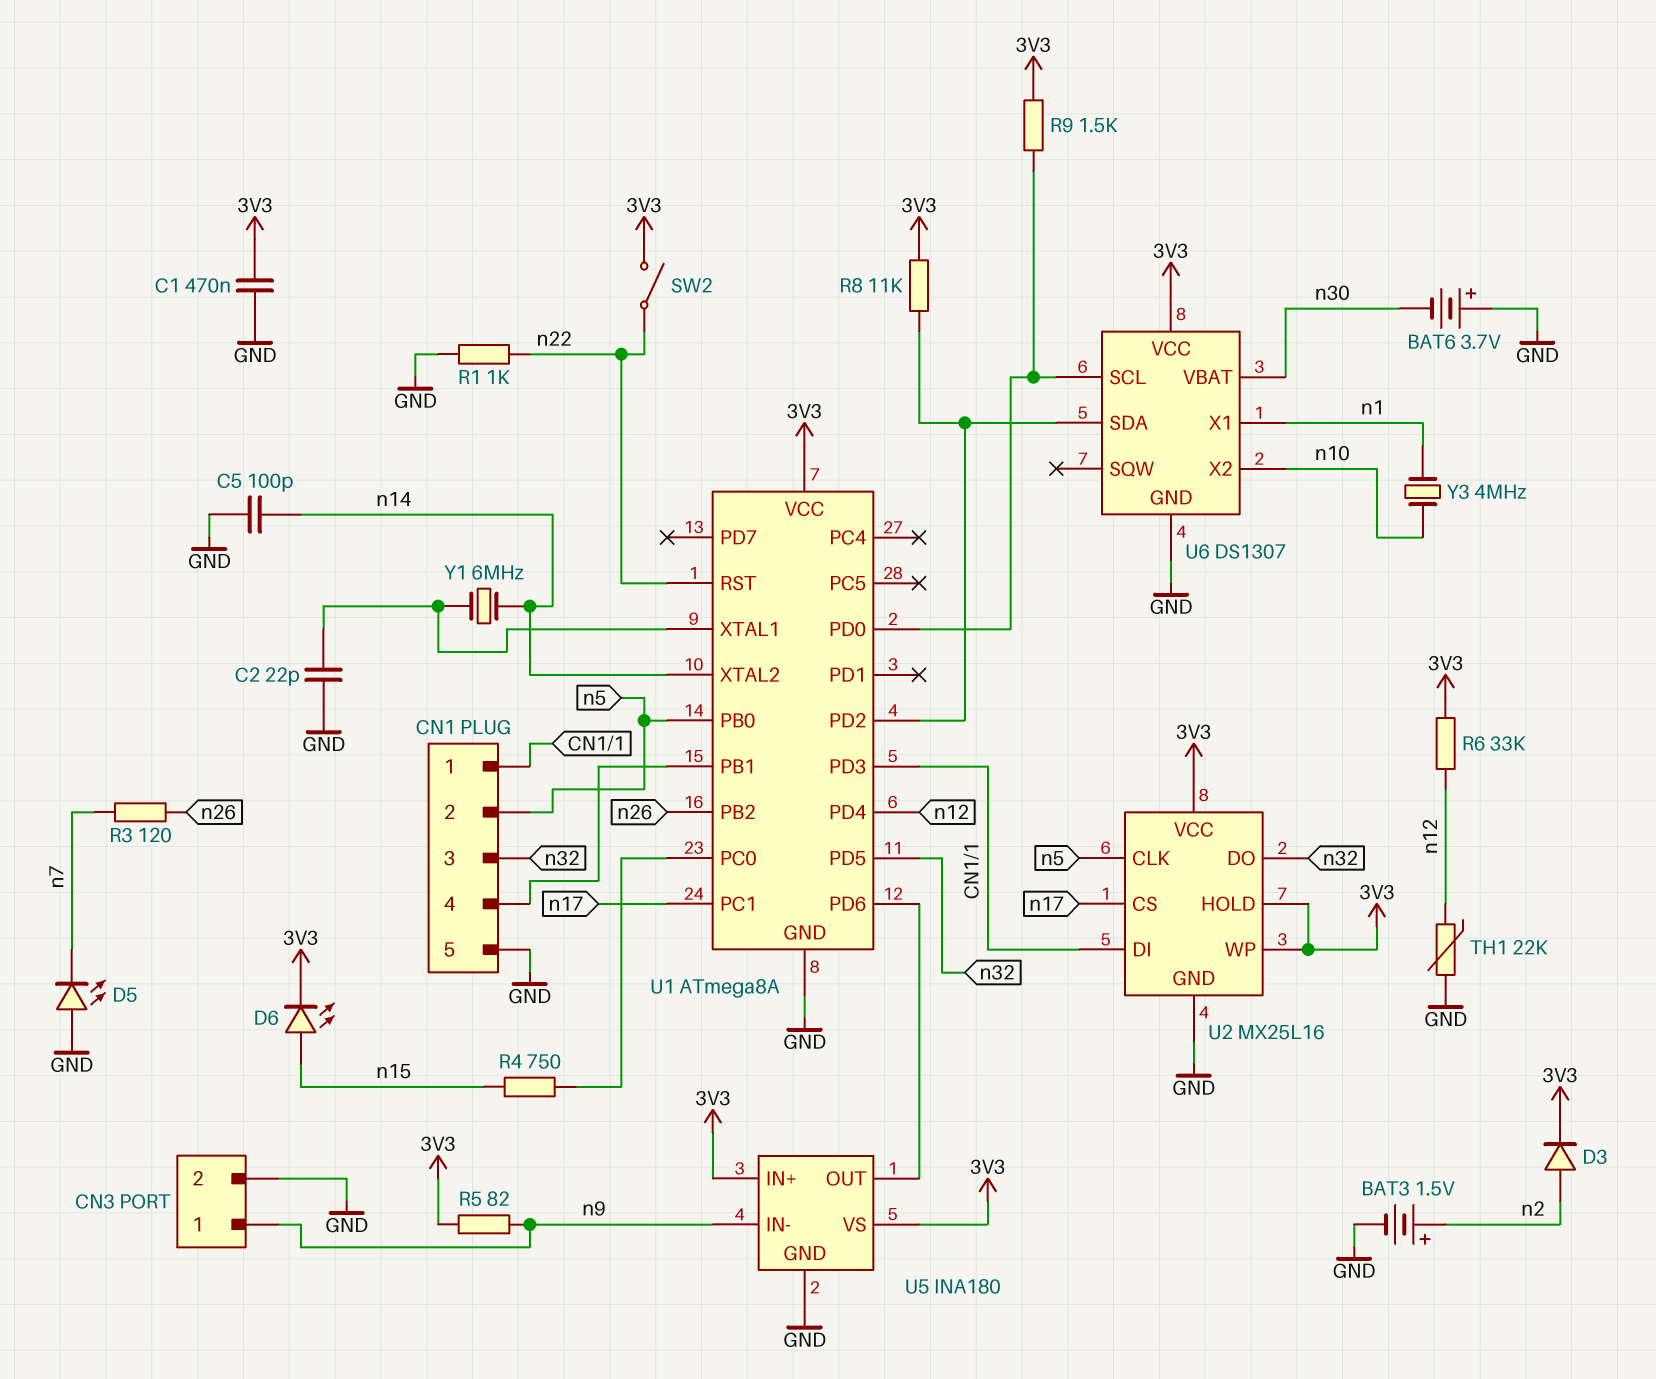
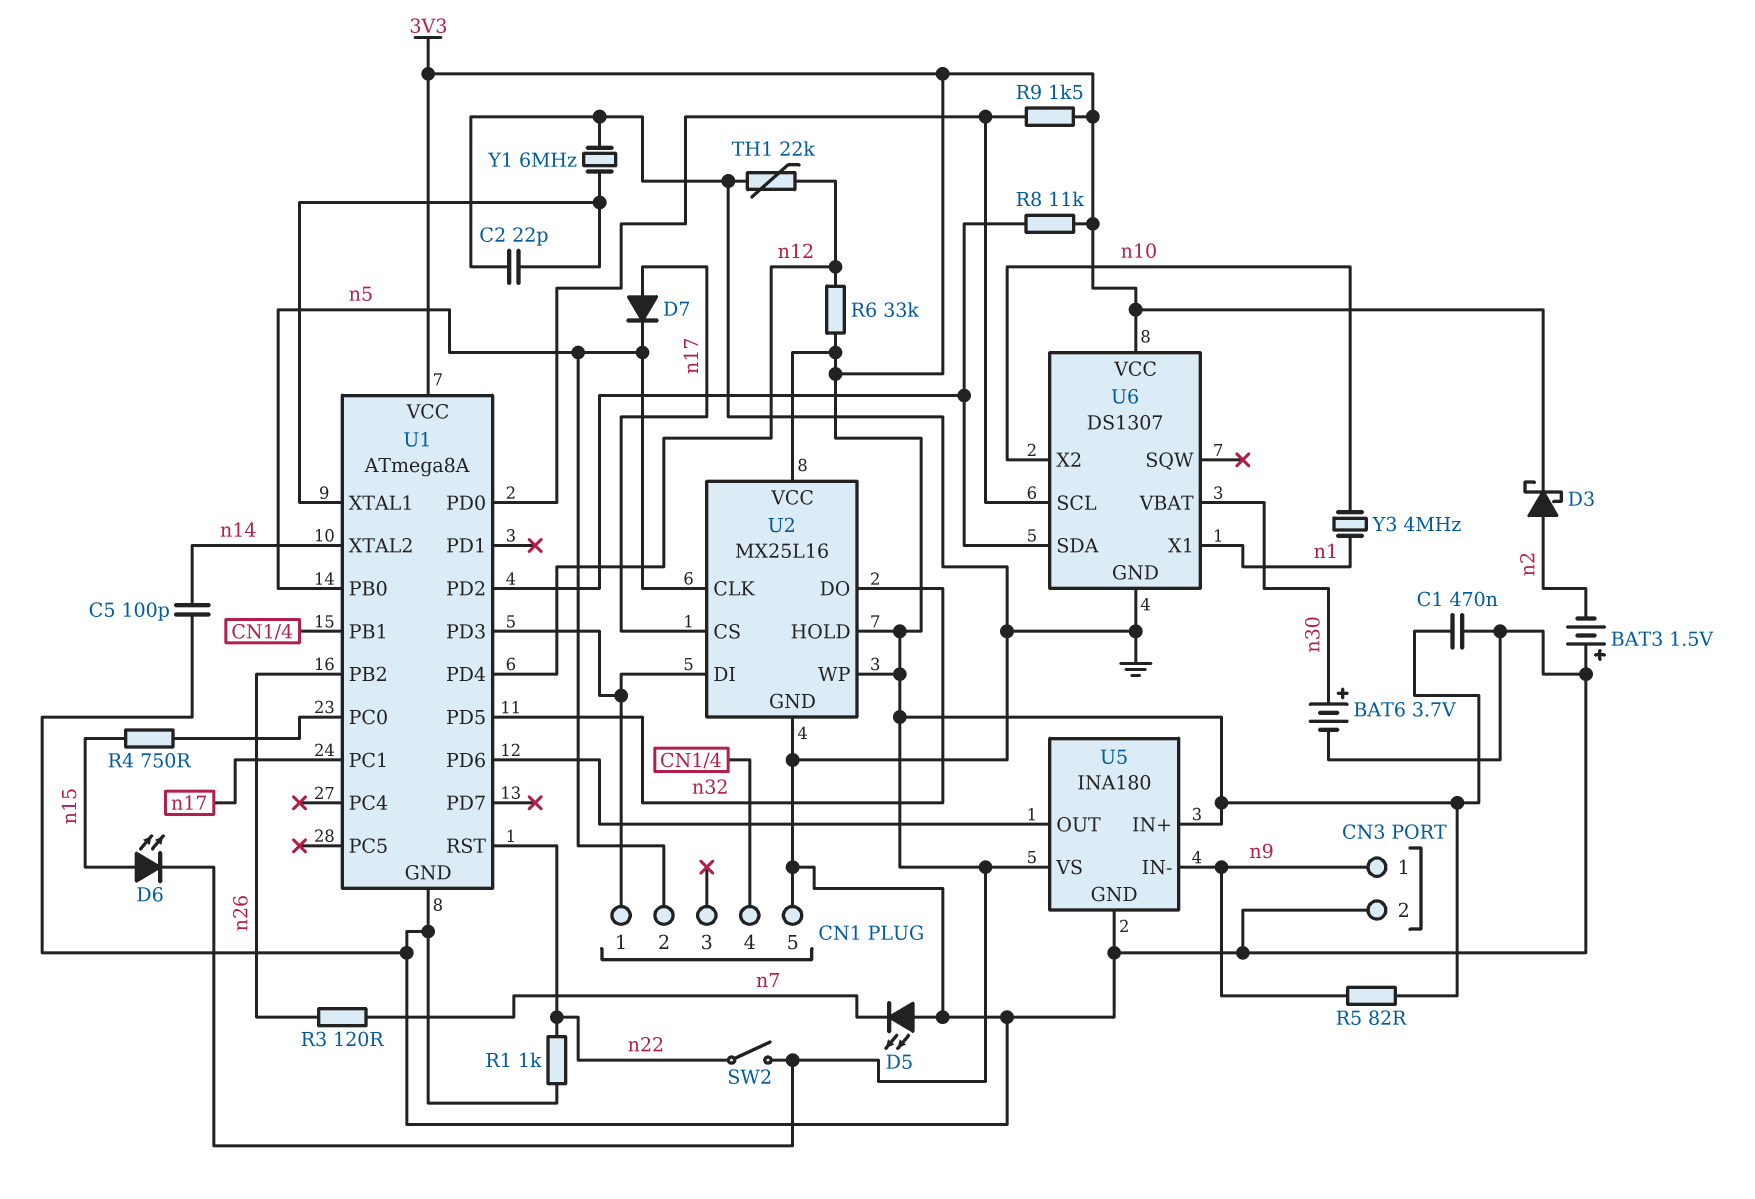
BAT3: 1.5V (plus n2, minus GND) -> 1.5V (plus GND, minus n2)
BAT6: 3.7V (plus GND, minus n30) -> 3.7V (plus n30, minus GND)
CN1 pin 3: n32 -> none
D3: diode (A n2, K 3V3) -> schottky (A n2, K 3V3)
D7: none -> diode (A n17, K n5)
Y1: 6MHz (U1/XTAL1, n14) -> 6MHz (GND, U1/XTAL1)

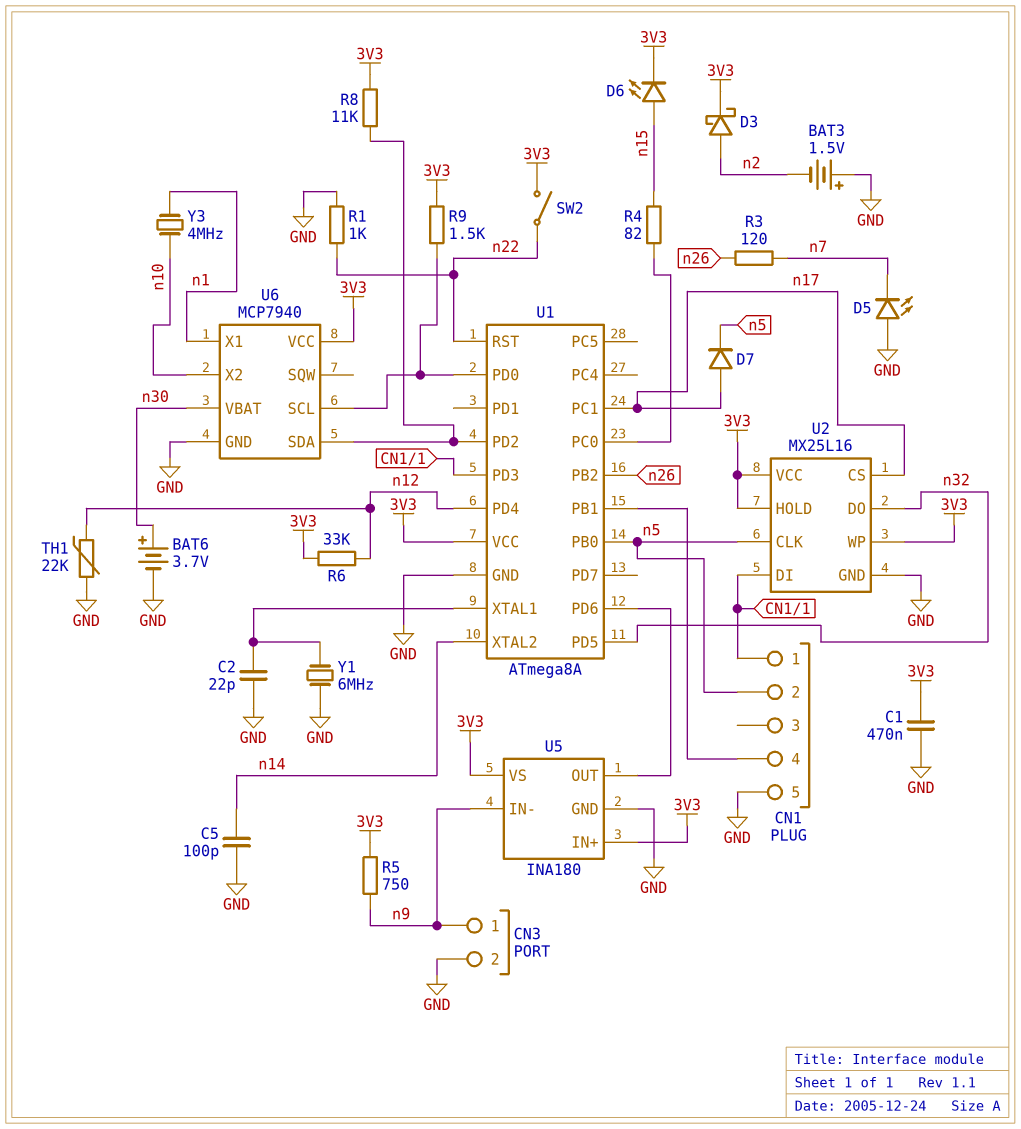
R4: 750 (U1/PC0, n15) -> 82 (U1/PC0, n15)
R5: 82 (3V3, n9) -> 750 (3V3, n9)
U6: DS1307 -> MCP7940

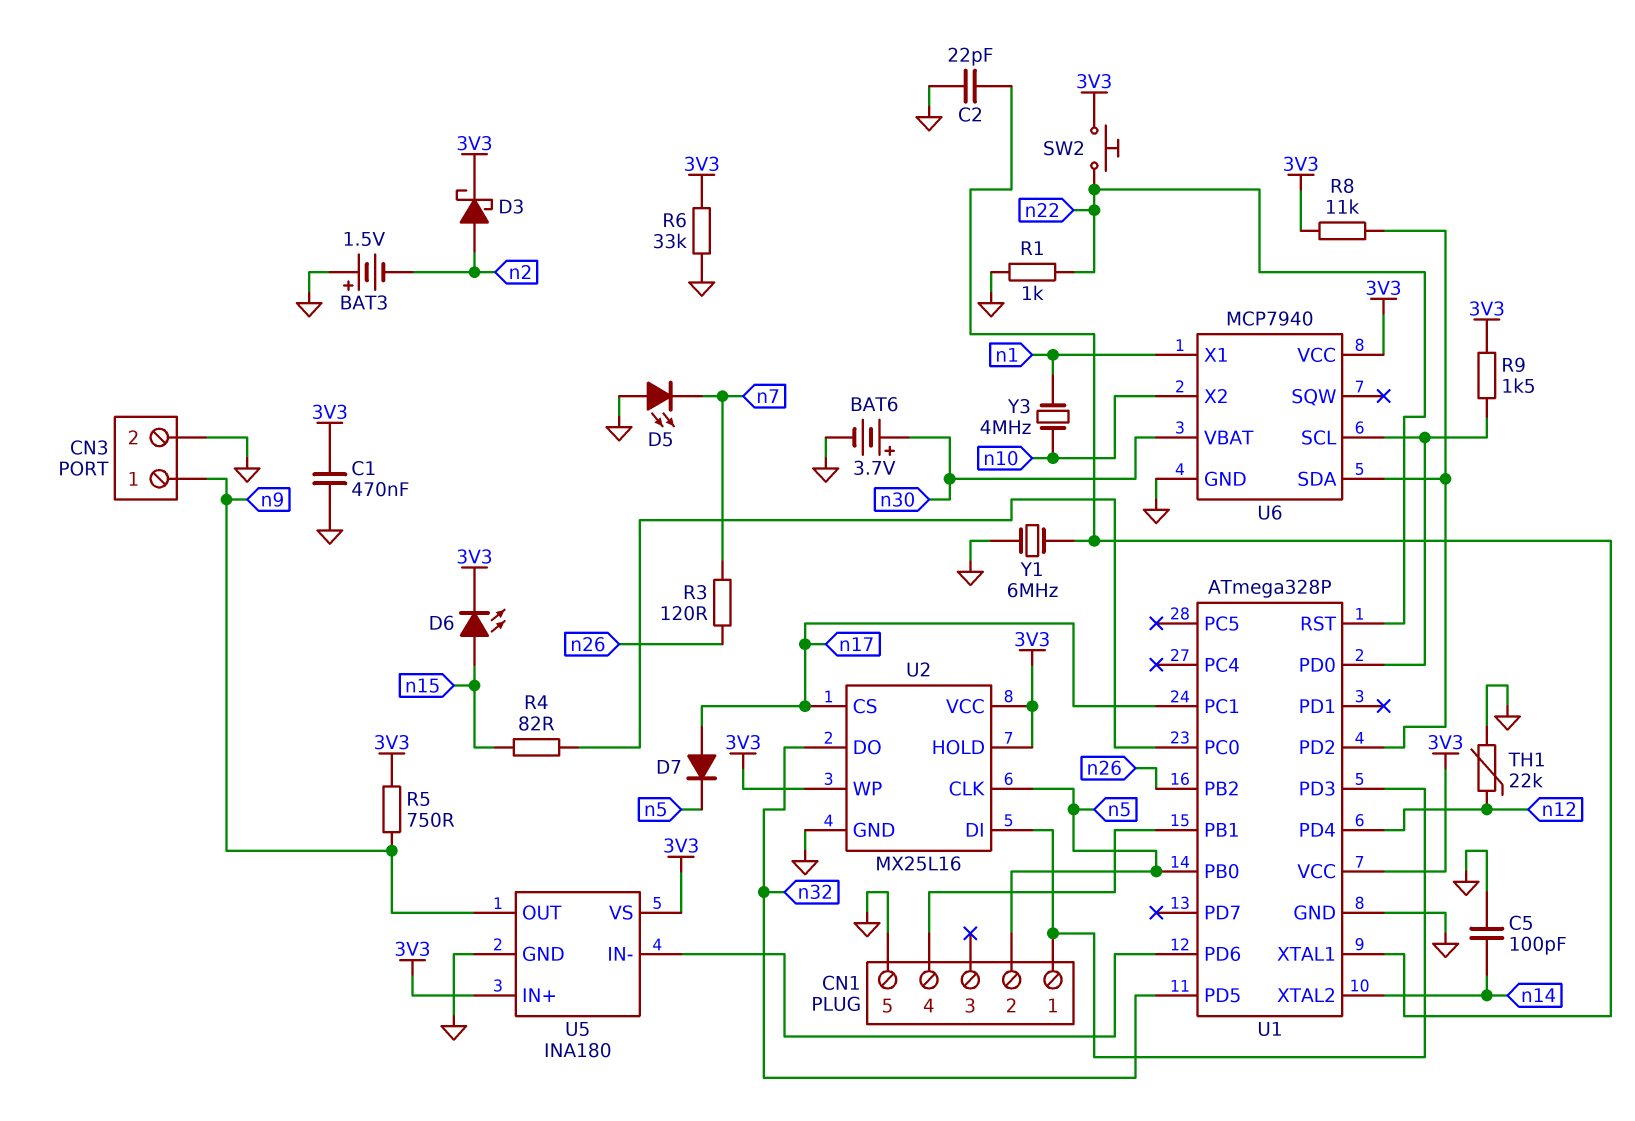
R6: 33k (3V3, n12) -> 33k (3V3, GND)
SW2: switch (3V3, n22) -> button (3V3, n22)
U1: ATmega8A -> ATmega328P
U5 pin IN-: n9 -> U1/PD6
U5 pin OUT: U1/PD6 -> n9

